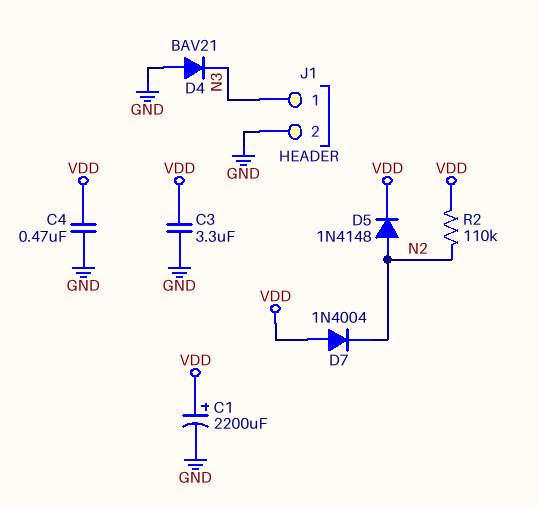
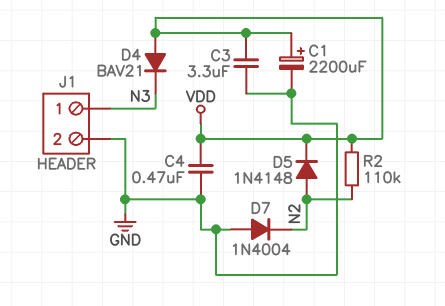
D4: diode BAV21 (A GND, K N3) -> diode BAV21 (A VDD, K N3)
D7: diode 1N4004 (A VDD, K N2) -> diode 1N4004 (A GND, K N2)

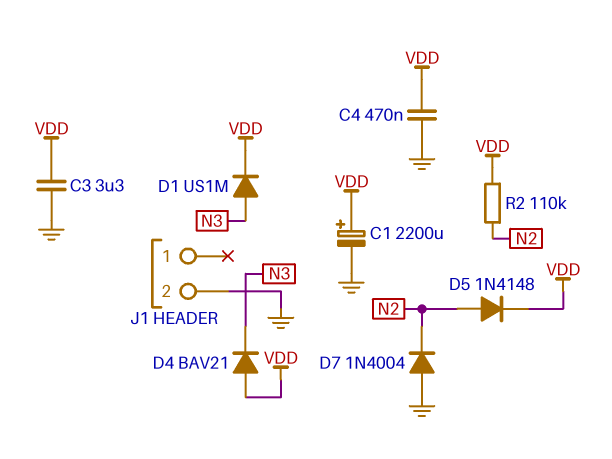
D1: none -> diode US1M (A N3, K VDD)
J1 pin 1: N3 -> none

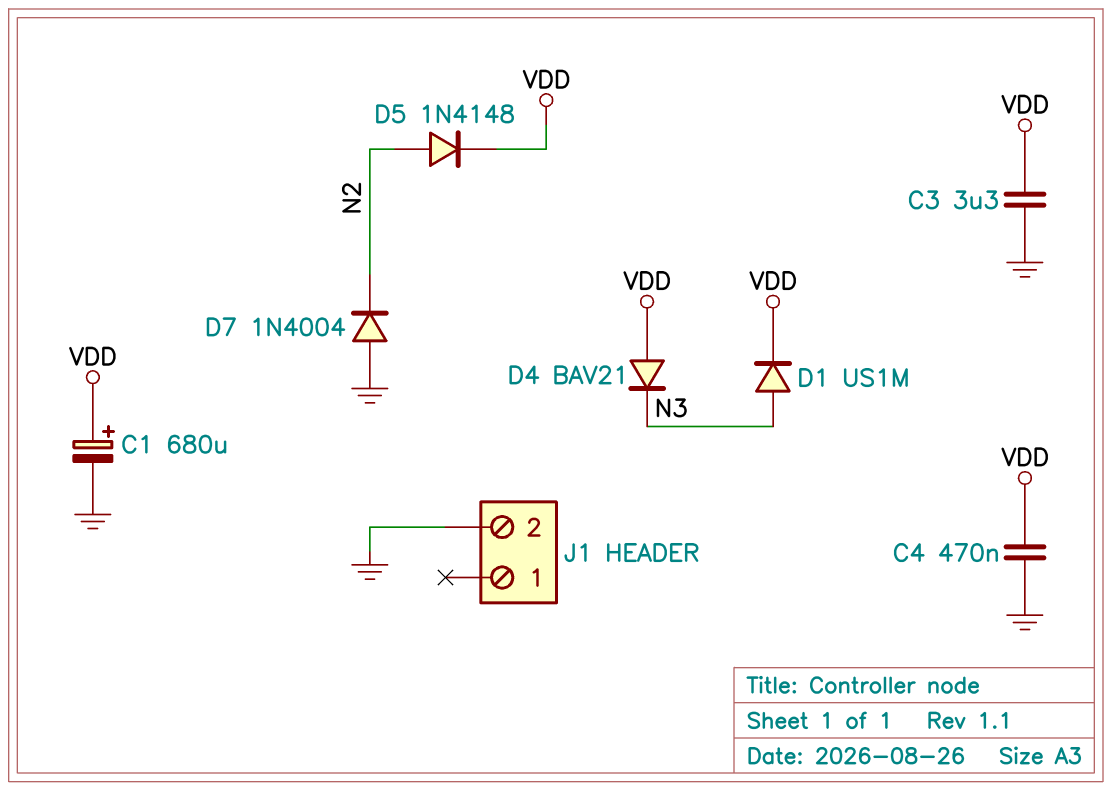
C1: 2200uF (plus VDD, minus GND) -> 680uF (plus VDD, minus GND)
R2: 110k (N2, VDD) -> none

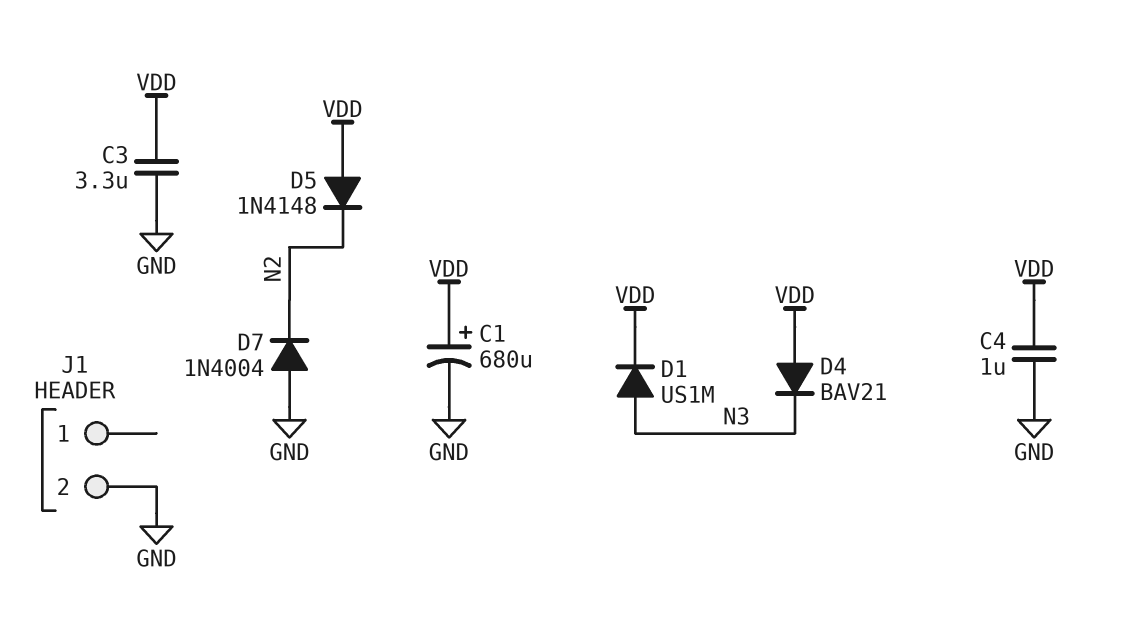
C4: 470nF (GND, VDD) -> 1uF (GND, VDD)
D5: diode 1N4148 (A N2, K VDD) -> diode 1N4148 (A VDD, K N2)

